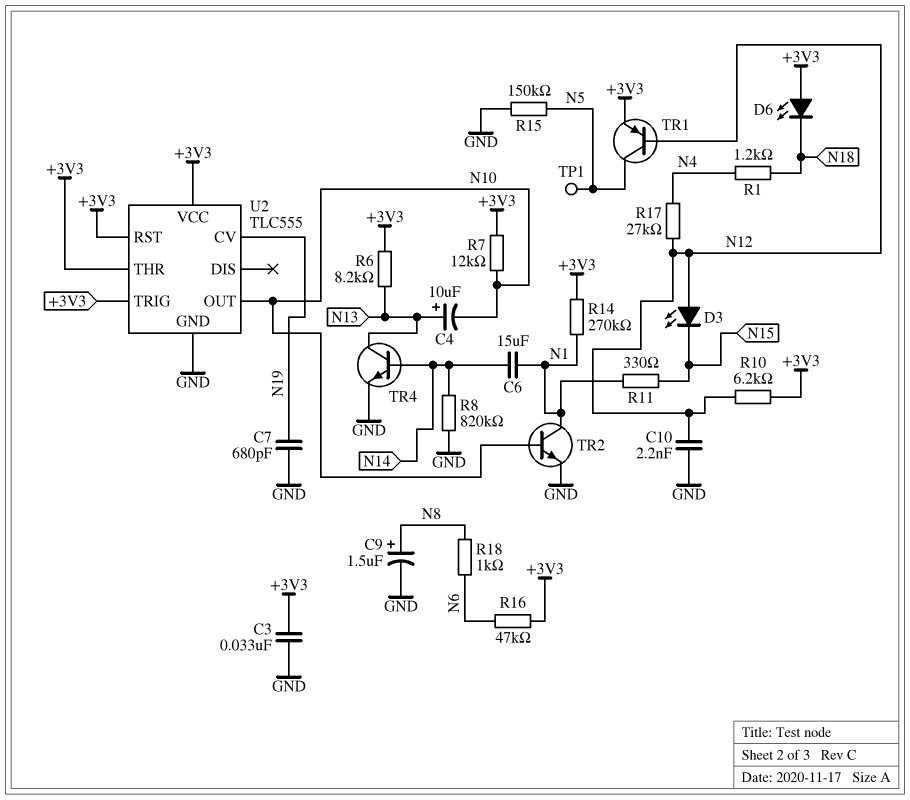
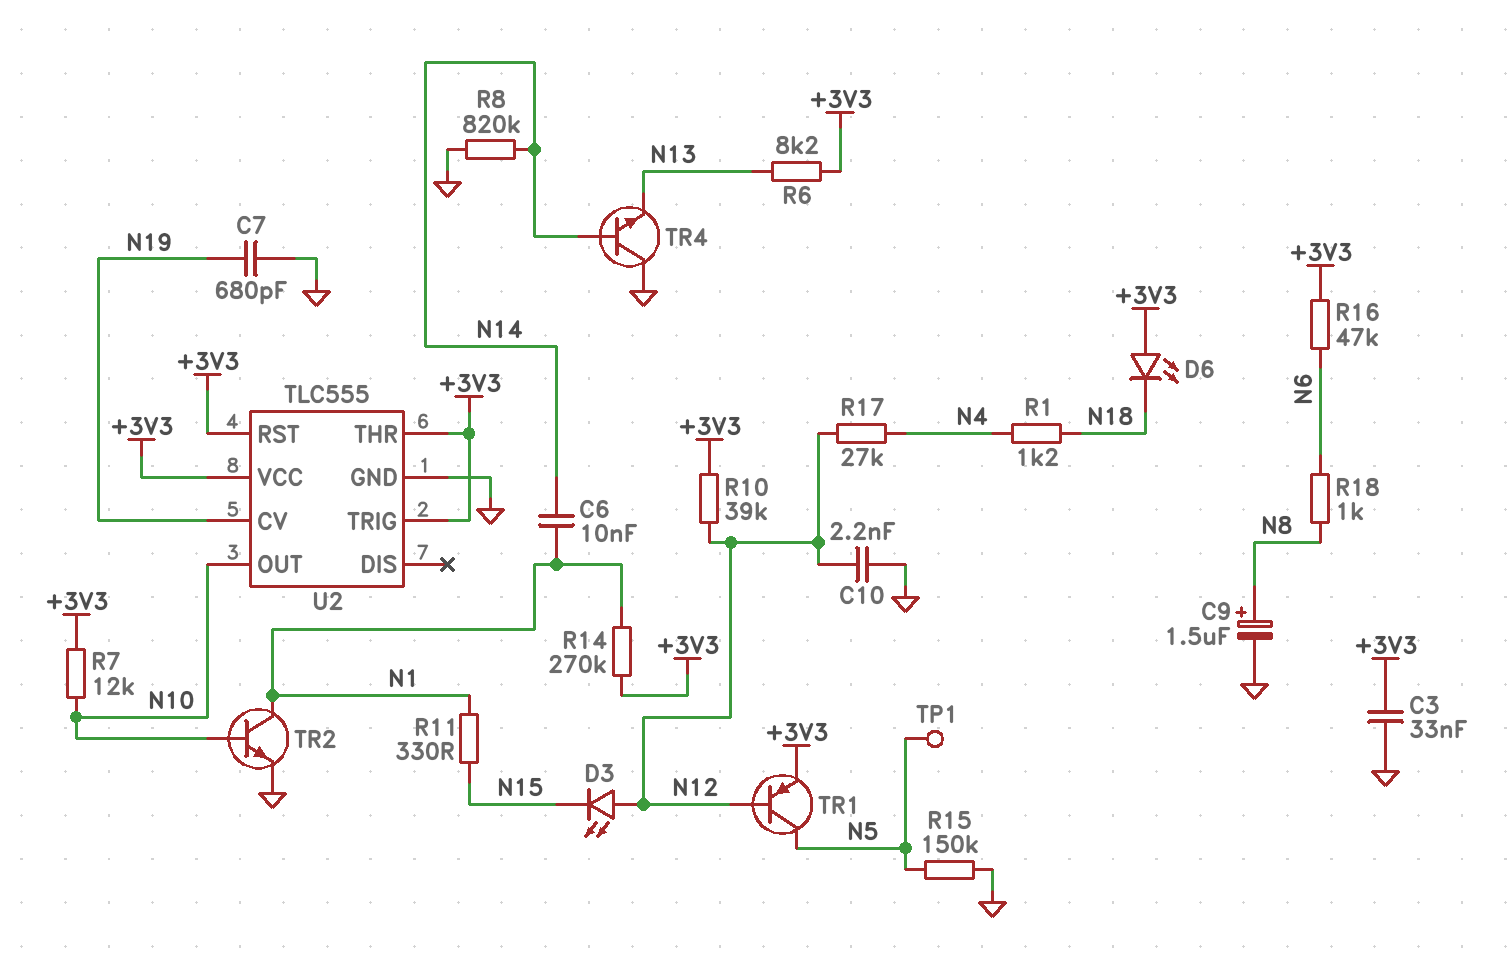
C4: 10uF (plus N13, minus N10) -> none
C6: 15uF (N1, N14) -> 10nF (N1, N14)
R10: 6.2k (+3V3, N12) -> 39k (+3V3, N12)
TR4: NPN (B N14, C N13, E GND) -> NPN (B N14, C GND, E N13)

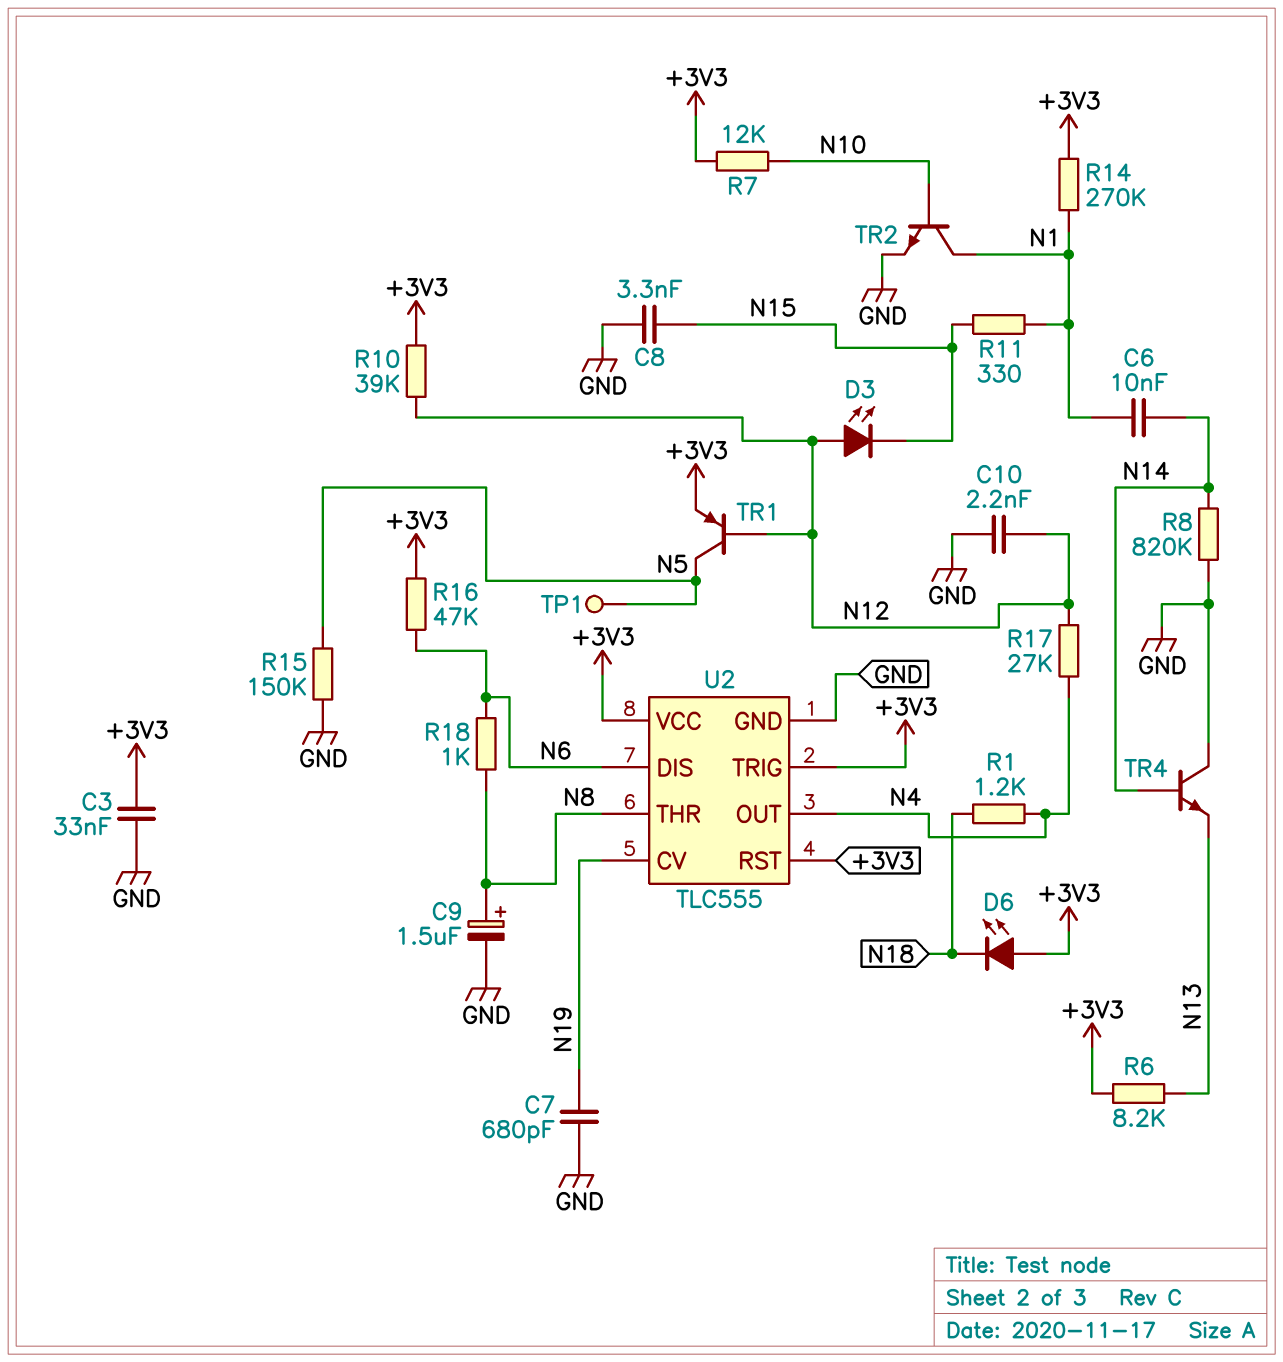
C8: none -> 3.3nF (GND, N15)
U2 pin DIS: none -> N6
U2 pin OUT: N10 -> N4
U2 pin THR: +3V3 -> N8

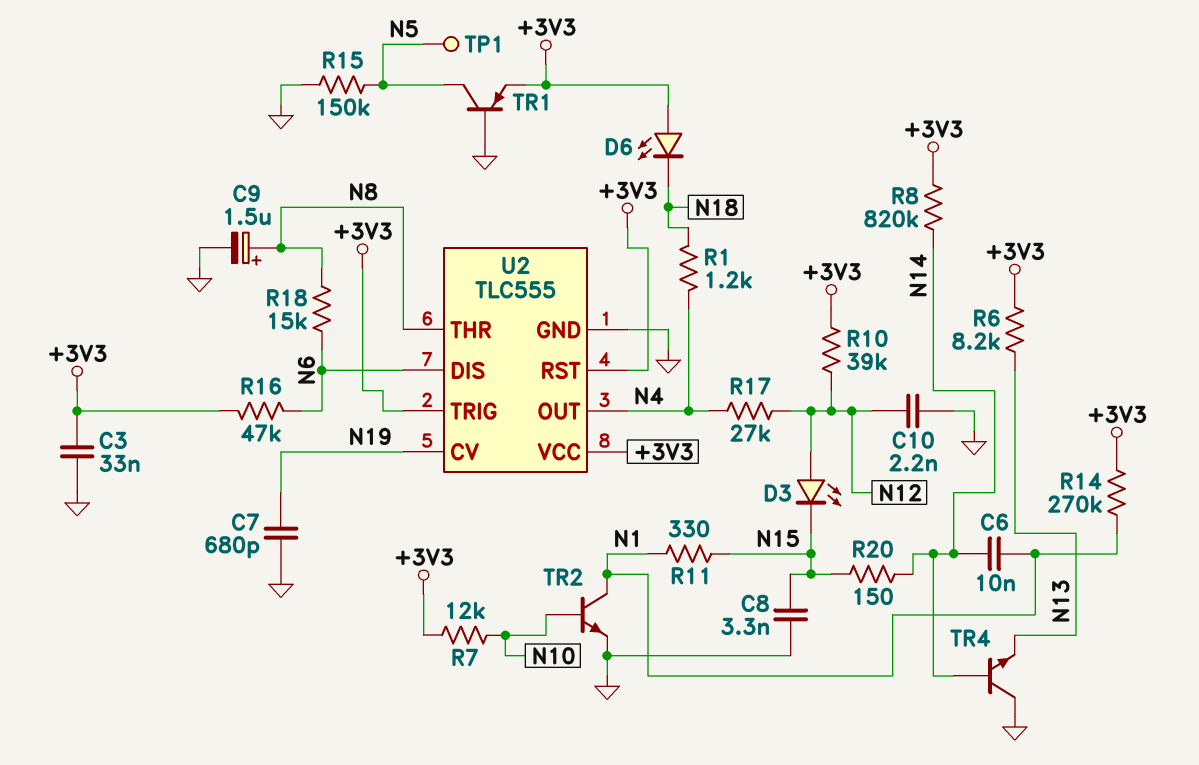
R8: 820k (GND, N14) -> 820k (+3V3, N14)
R18: 1k (N6, N8) -> 15k (N6, N8)
R20: none -> 150 (N14, N15)
TR1: PNP (B N12, C N5, E +3V3) -> PNP (B GND, C N5, E +3V3)

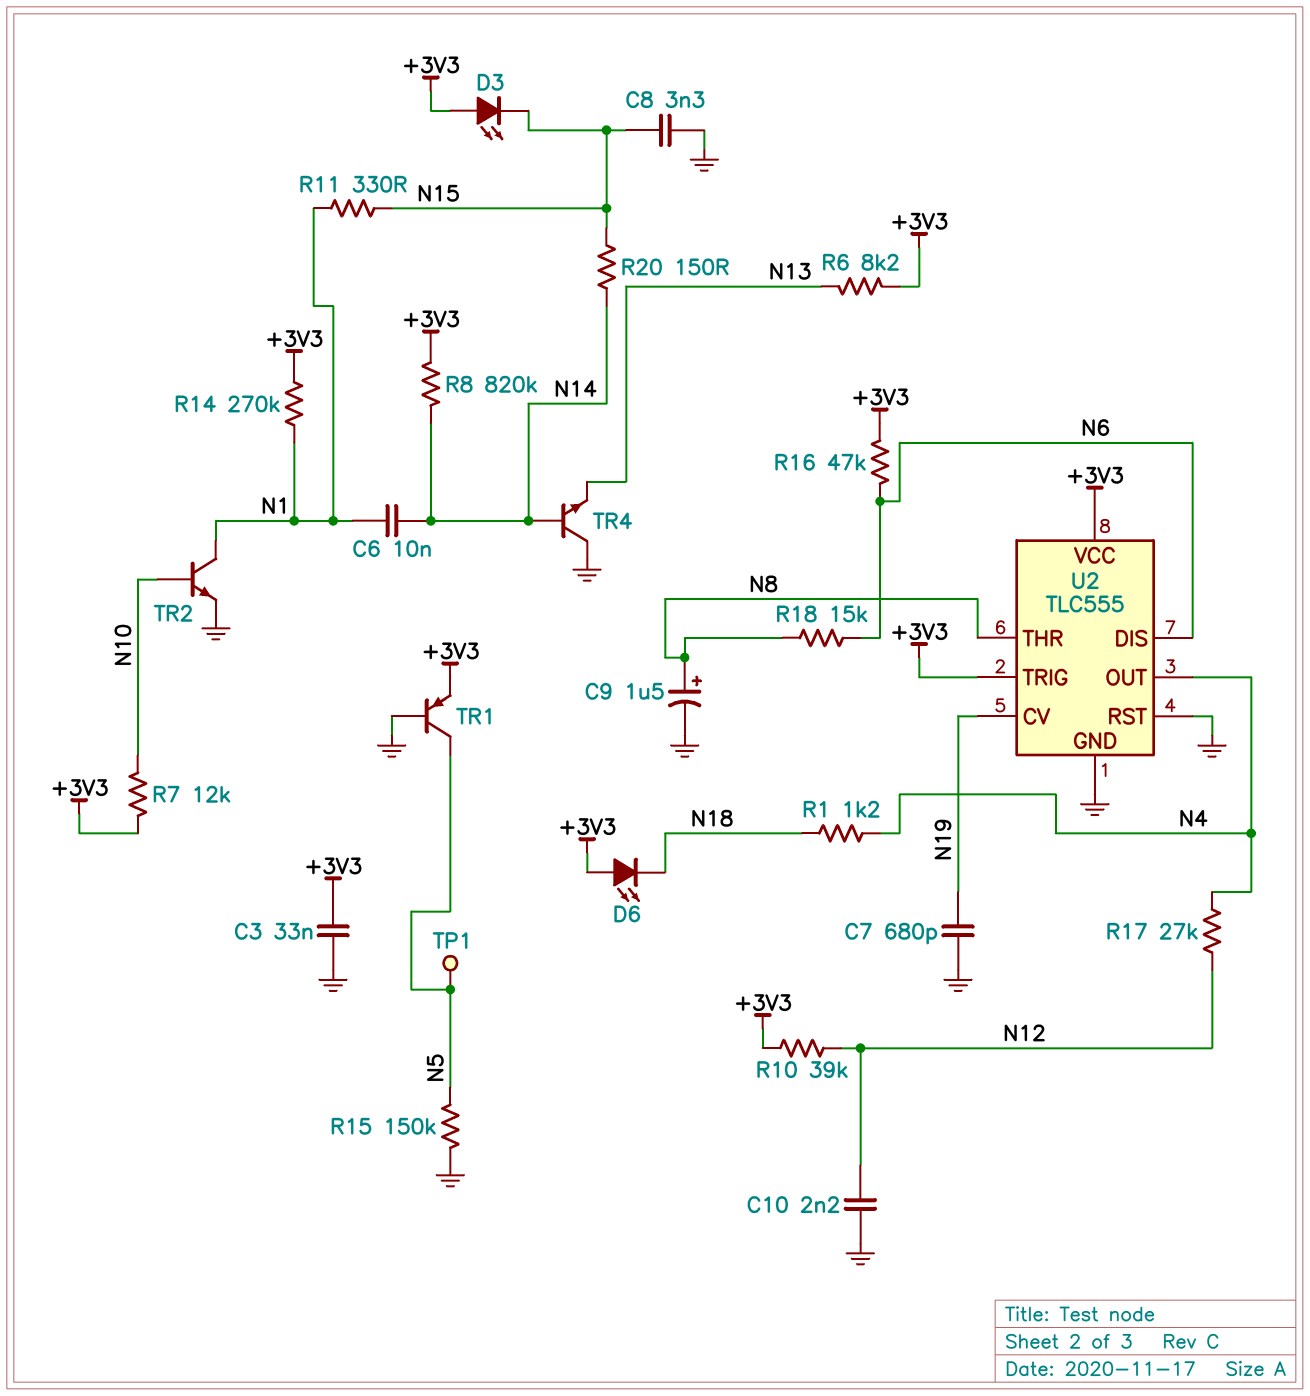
D3: LED (A N12, K N15) -> LED (A +3V3, K N15)
U2 pin RST: +3V3 -> GND

